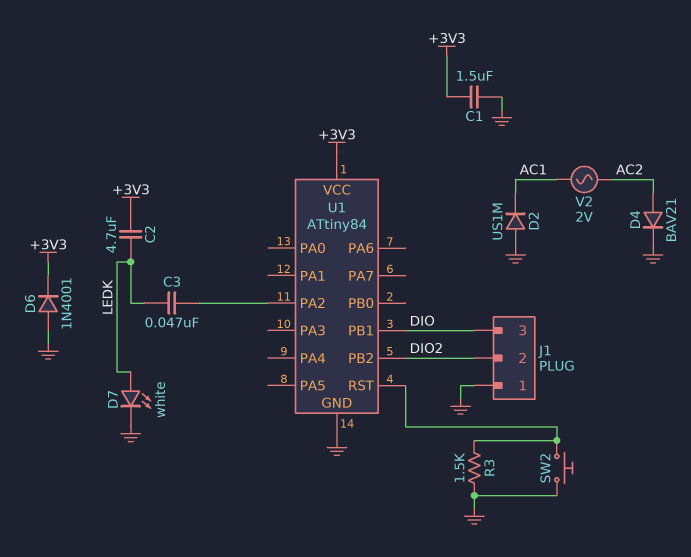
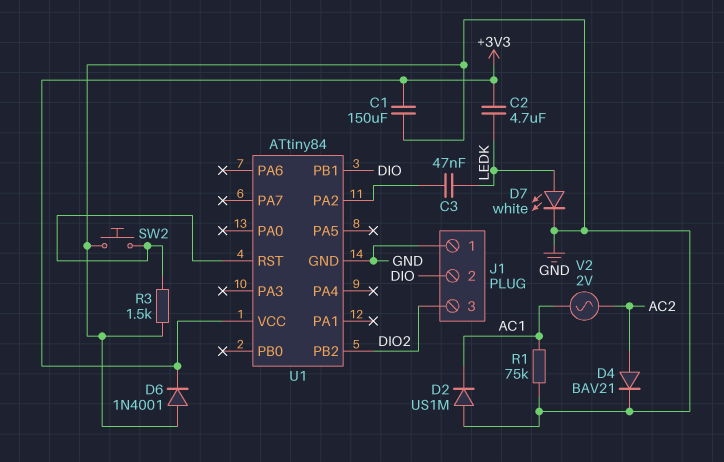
C1: 1.5uF (+3V3, GND) -> 150uF (+3V3, GND)
J1 pin 2: DIO2 -> DIO
J1 pin 3: DIO -> DIO2
R1: none -> 75k (AC1, GND)

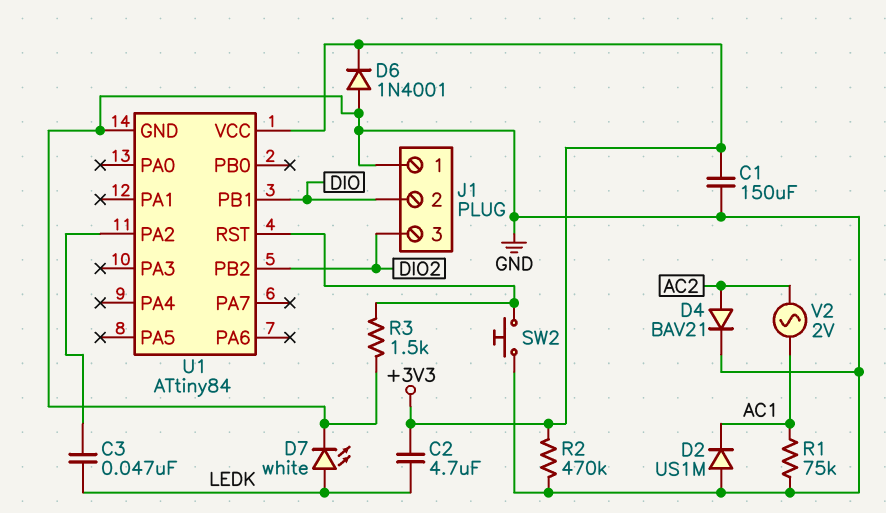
R2: none -> 470k (+3V3, GND)

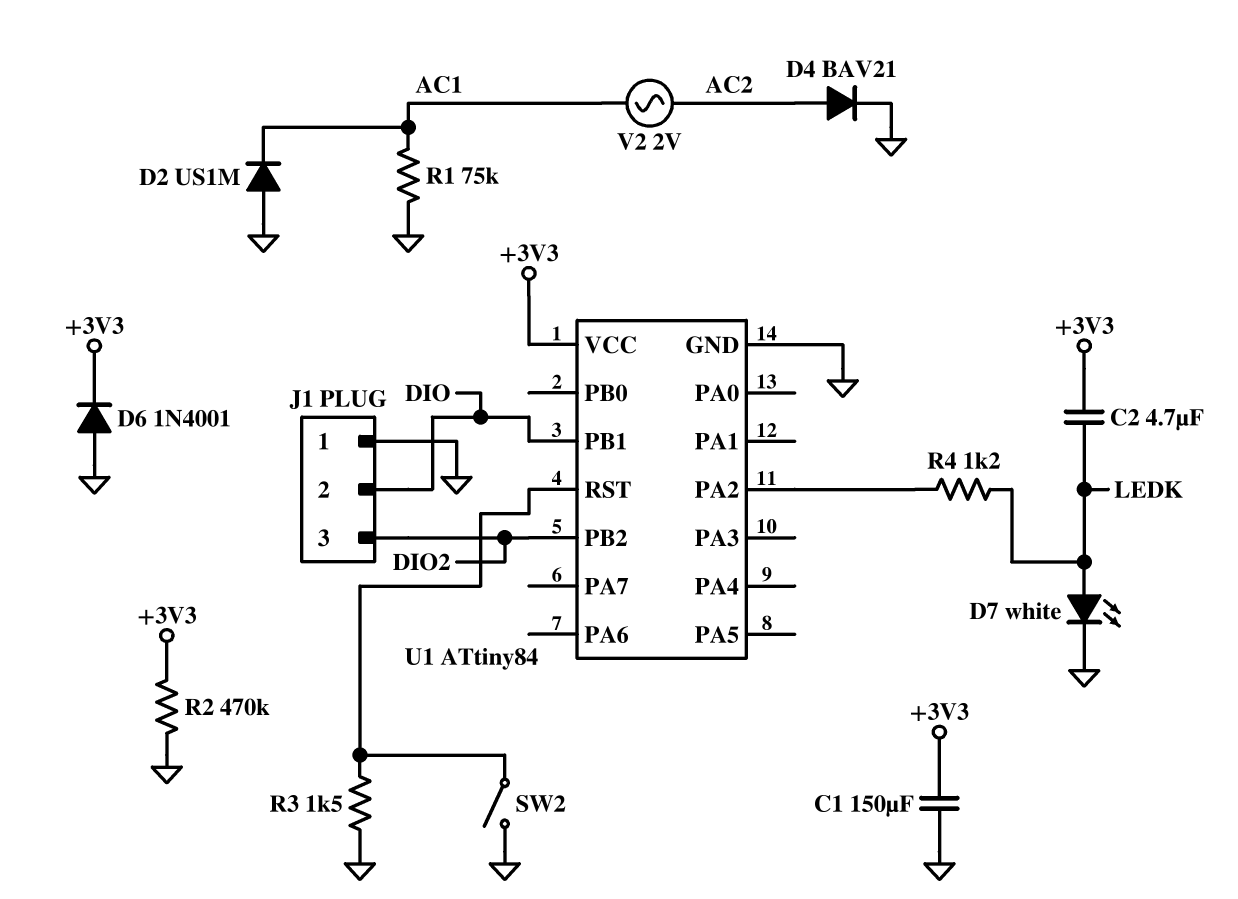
C3: 47nF (LEDK, U1/PA2) -> none
R4: none -> 1.2k (LEDK, U1/PA2)
SW2: button (GND, U1/RST) -> switch (GND, U1/RST)

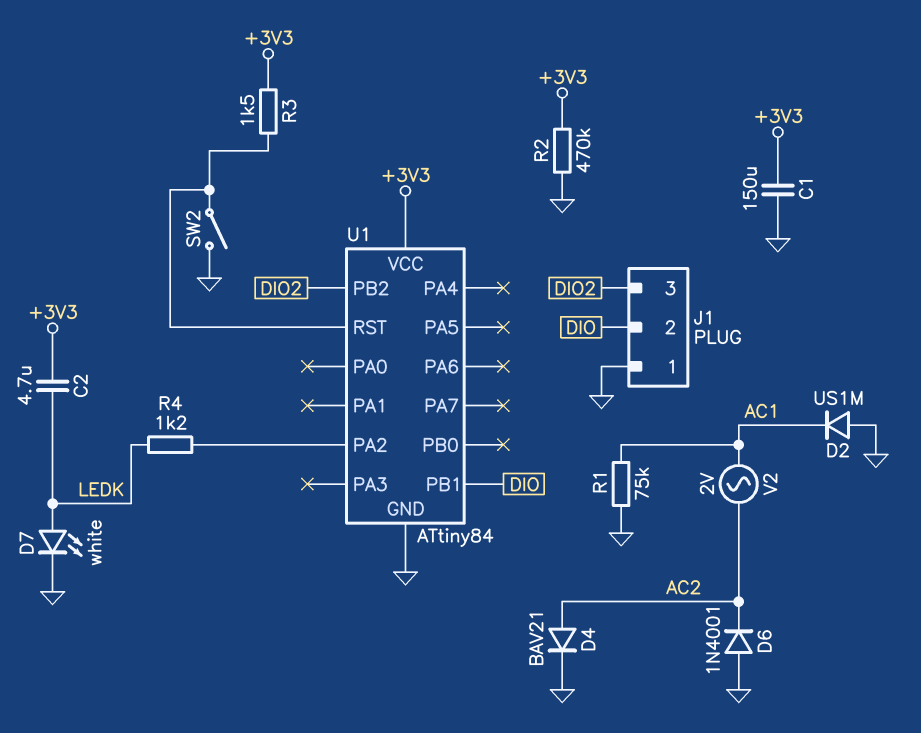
D6: diode 1N4001 (A GND, K +3V3) -> diode 1N4001 (A GND, K AC2)
R3: 1.5k (GND, U1/RST) -> 1.5k (+3V3, U1/RST)

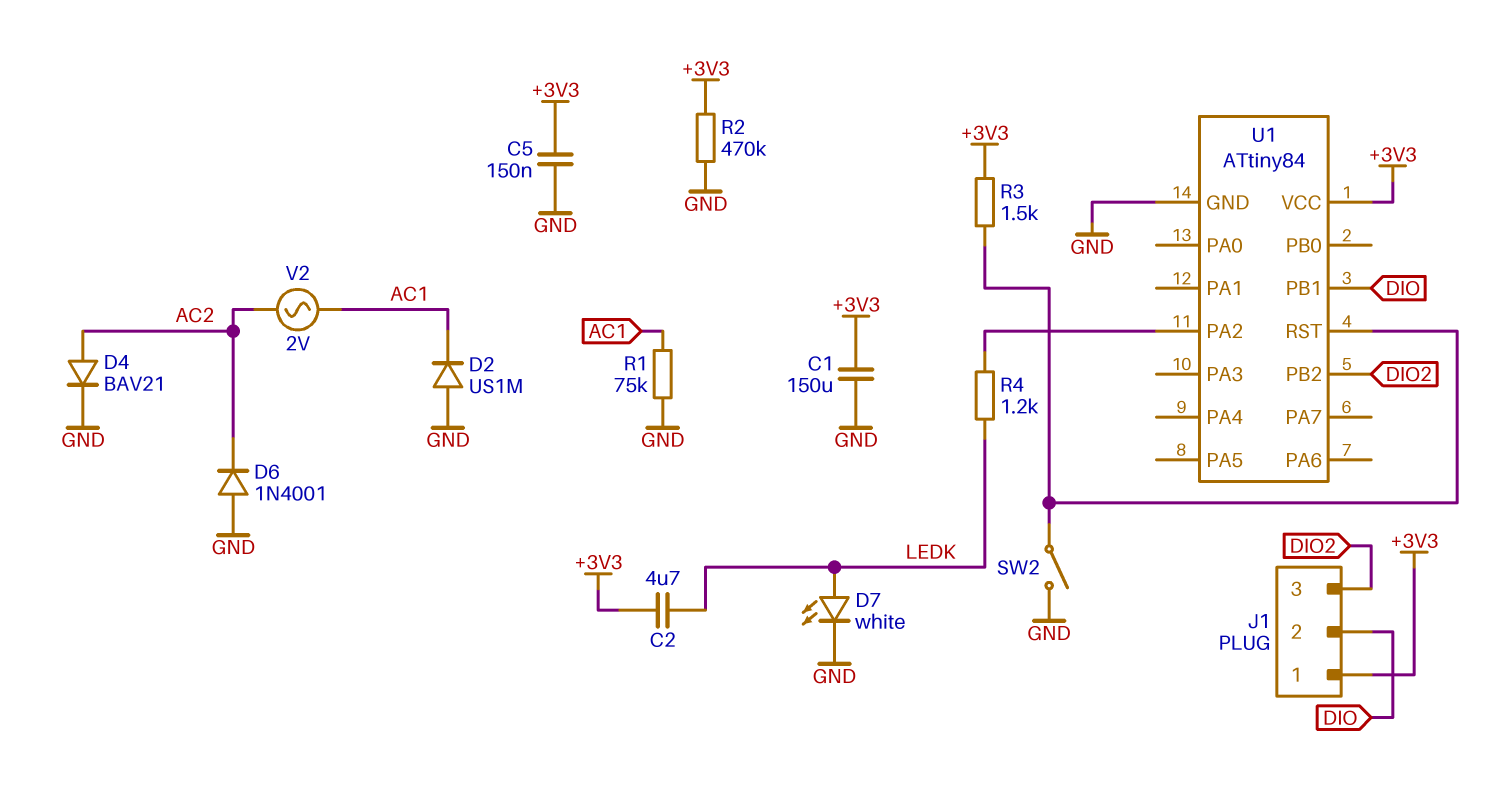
C5: none -> 150nF (+3V3, GND)
J1 pin 1: GND -> +3V3

